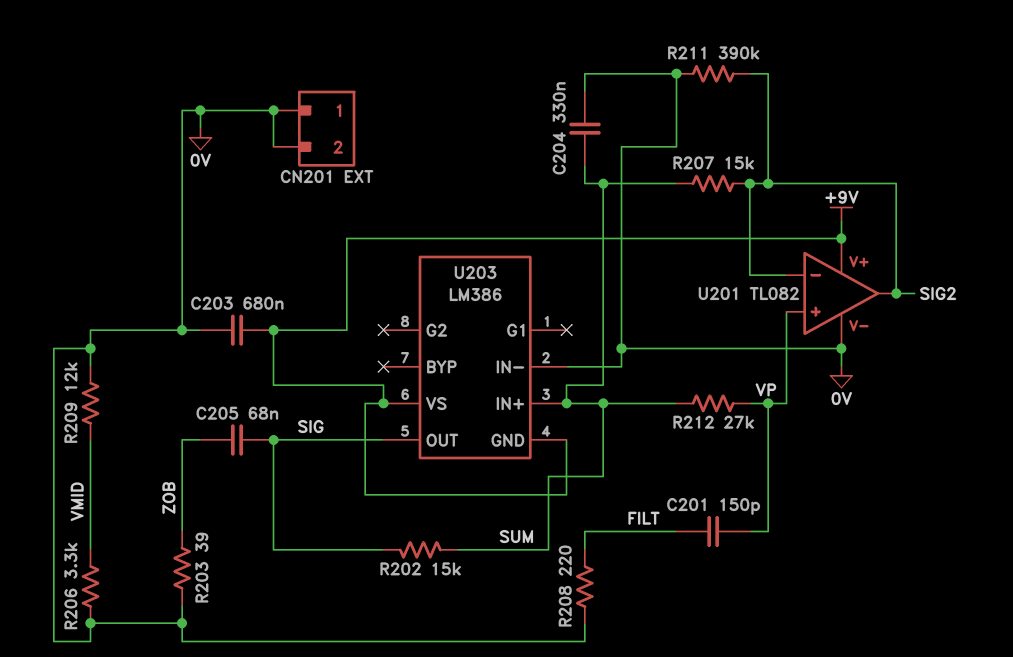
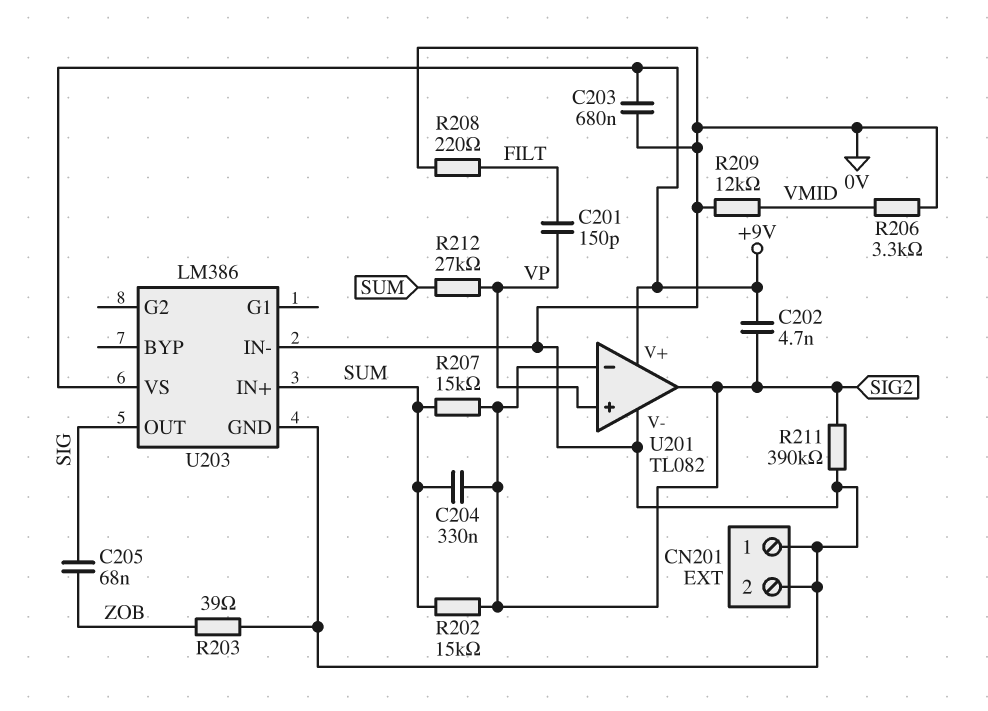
C202: none -> 4.7nF (+9V, SIG2)
C204: 330nF (0V, SUM) -> 330nF (SIG2, SUM)
R202: 15k (SIG, SUM) -> 15k (SIG2, SUM)
U203 pin GND: +9V -> 0V

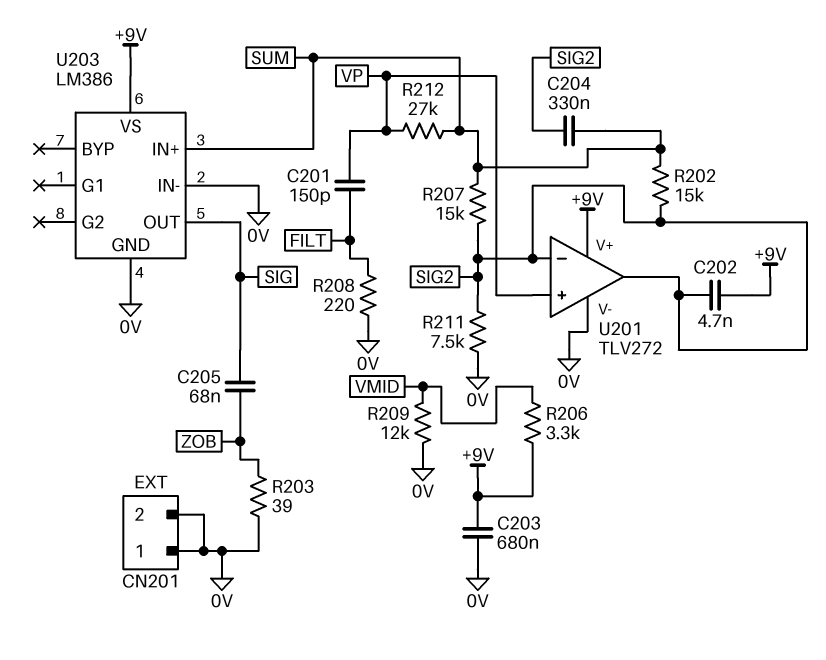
R206: 3.3k (0V, VMID) -> 3.3k (+9V, VMID)
R211: 390k (0V, SIG2) -> 7.5k (0V, SIG2)
U201: TL082 -> TLV272

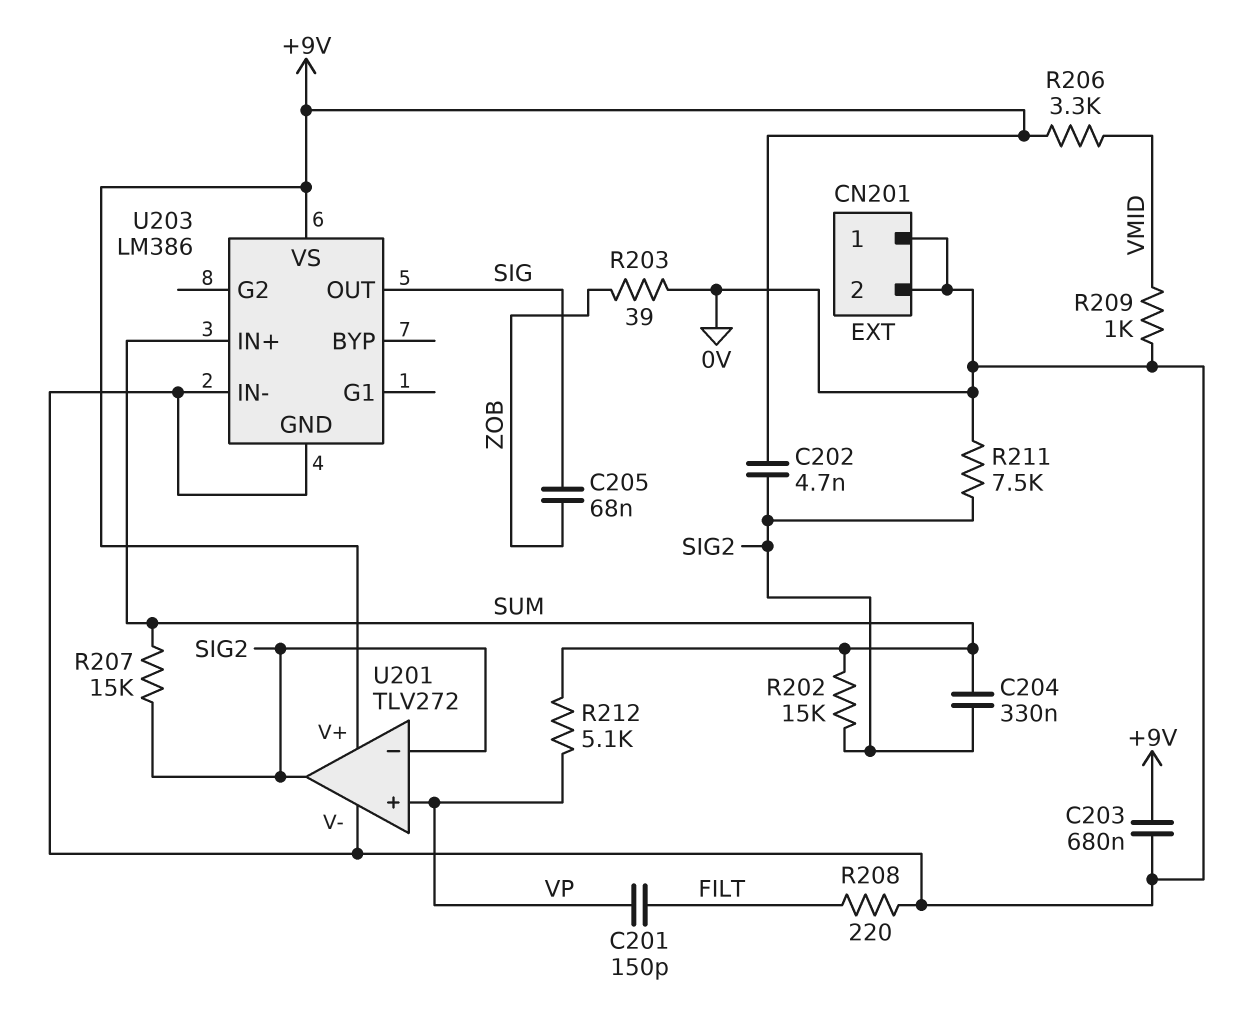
R209: 12k (0V, VMID) -> 1k (0V, VMID)
R212: 27k (SUM, VP) -> 5.1k (SUM, VP)

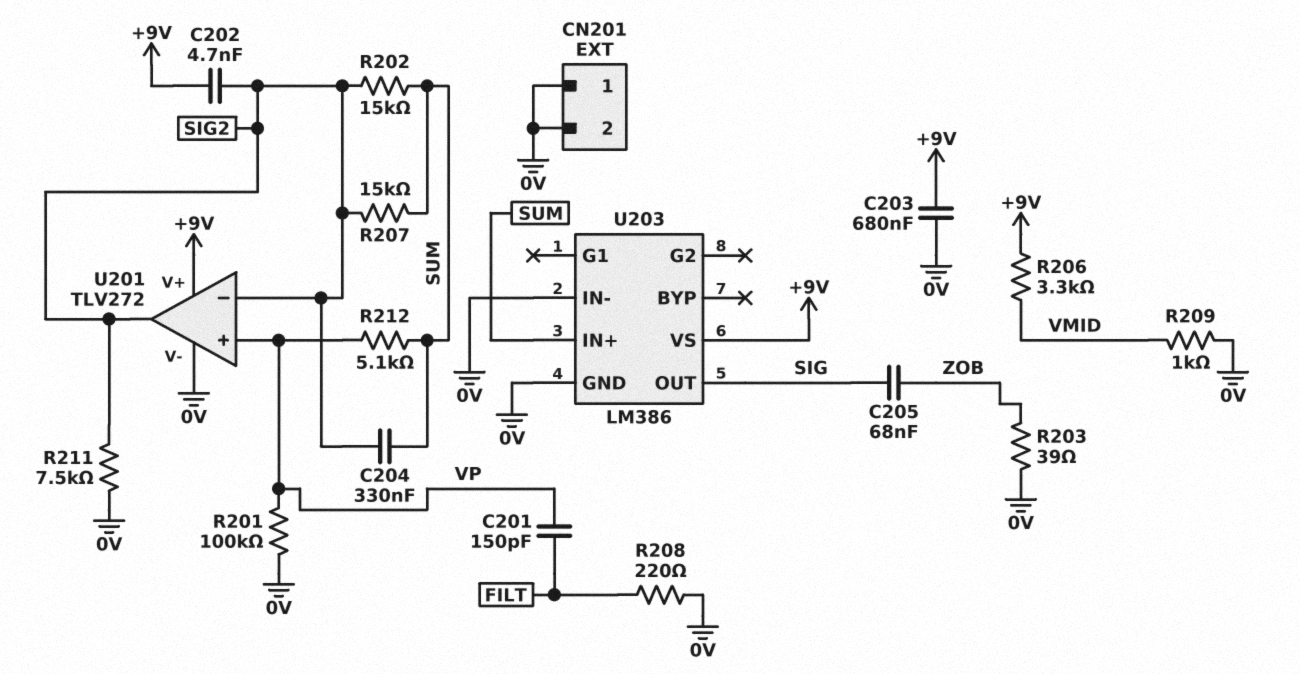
R201: none -> 100k (0V, VP)

